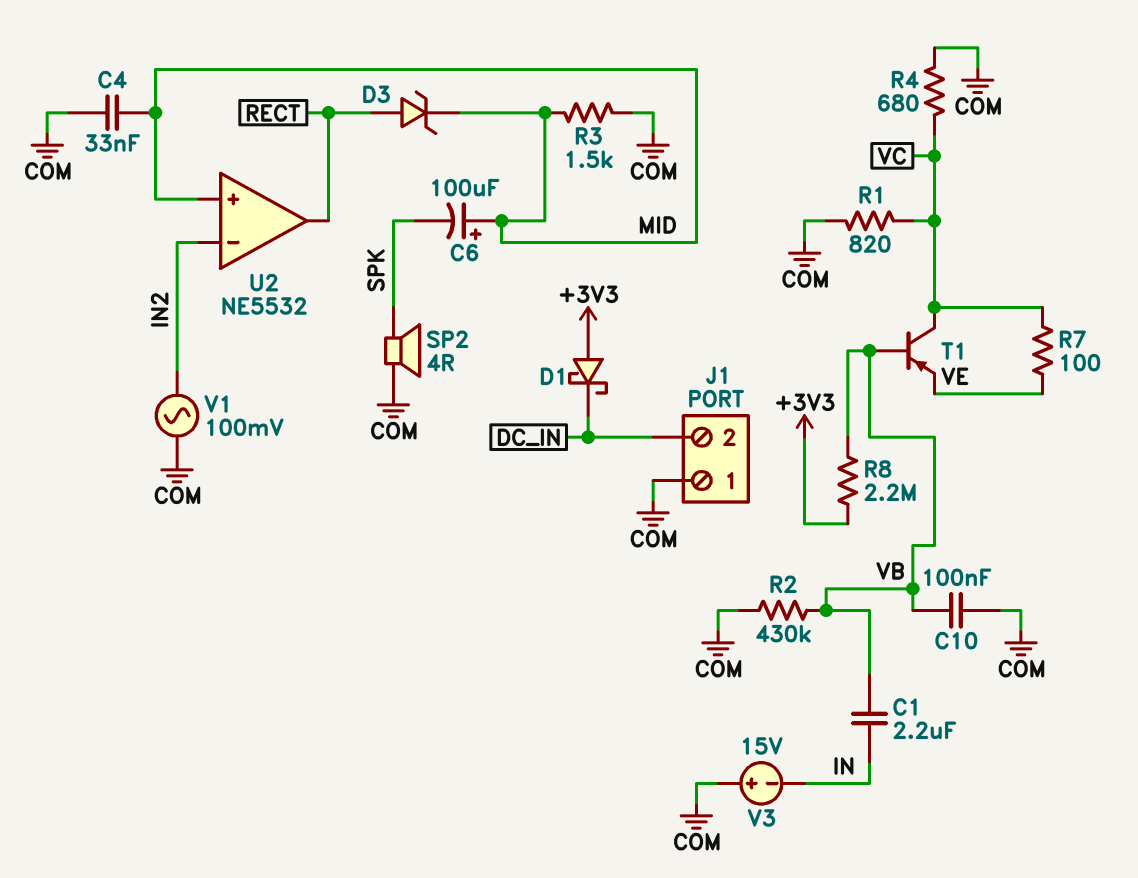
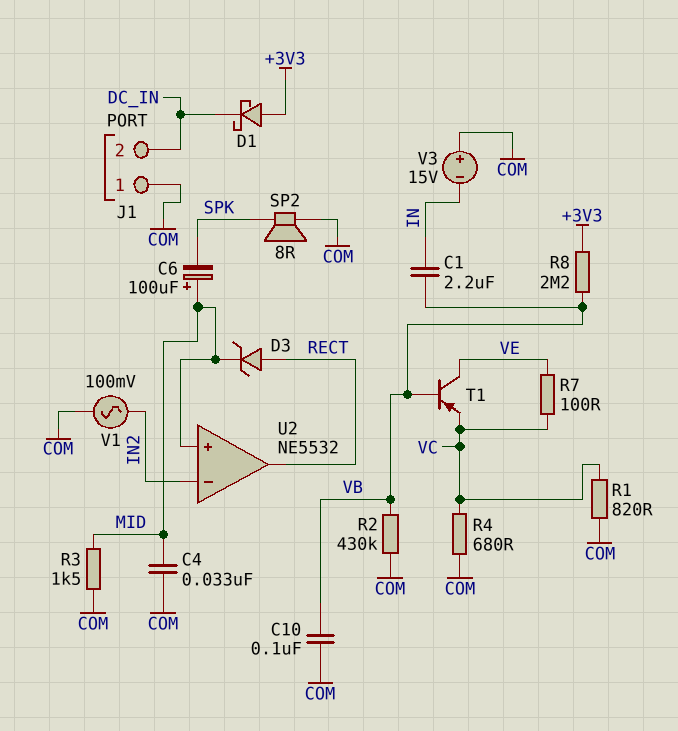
SP2: speaker 4R (COM, SPK) -> speaker 8R (COM, SPK)
T1: PNP (B VB, C VC, E VE) -> PNP (B VB, C VE, E VC)

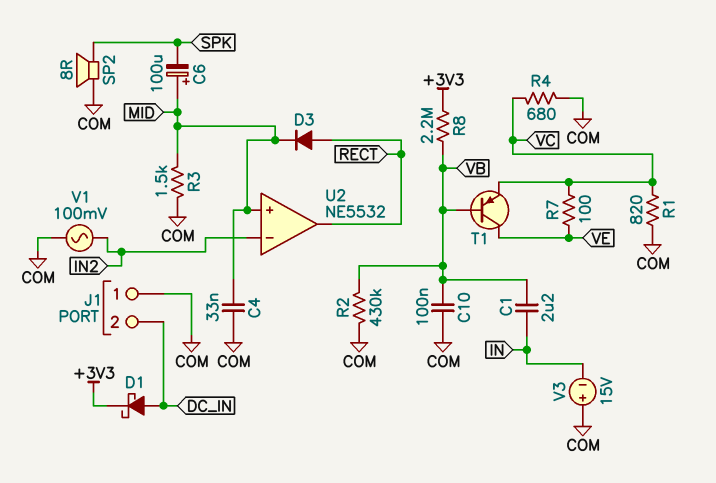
D1: schottky (A +3V3, K DC_IN) -> schottky (A DC_IN, K +3V3)
D3: zener (A RECT, K MID) -> diode (A RECT, K MID)

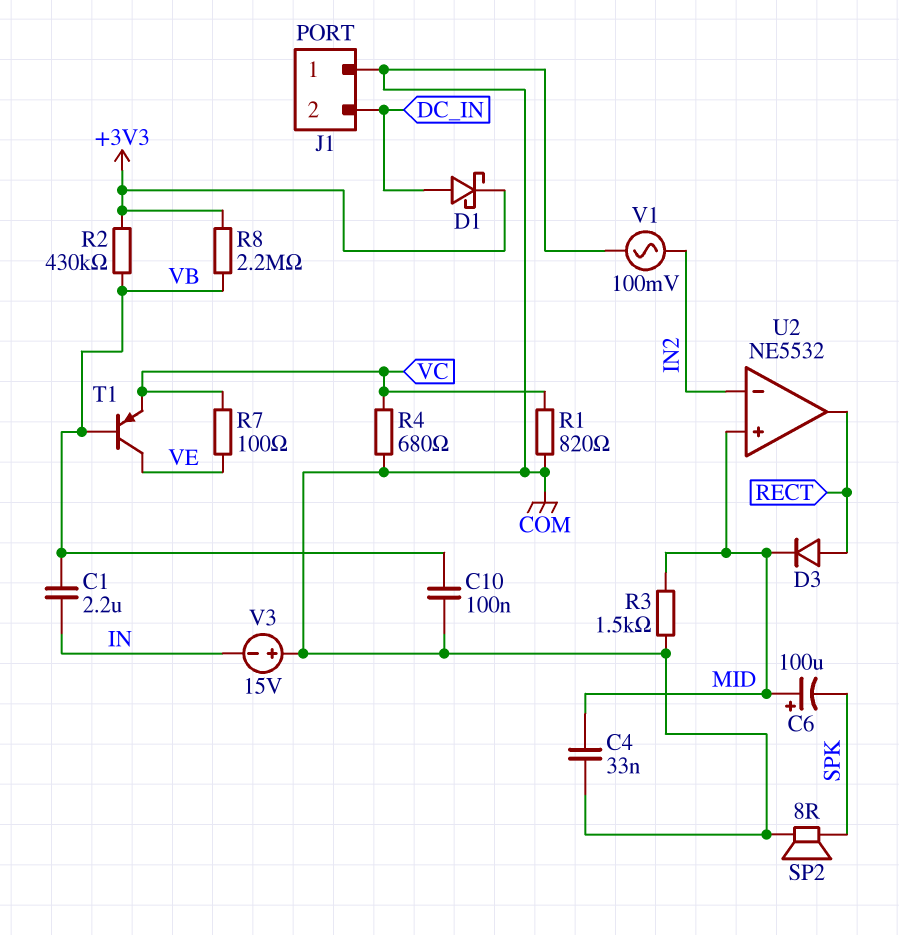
R2: 430k (COM, VB) -> 430k (+3V3, VB)

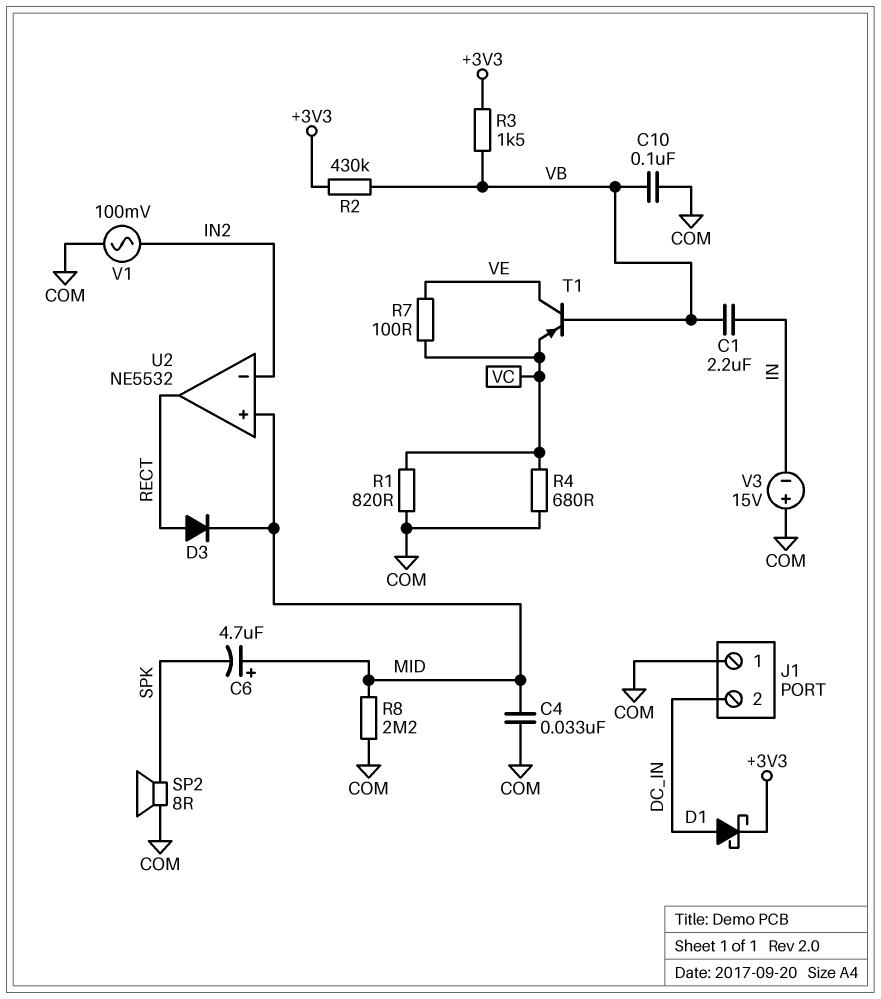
C6: 100uF (plus MID, minus SPK) -> 4.7uF (plus MID, minus SPK)
R3: 1.5k (COM, MID) -> 1.5k (+3V3, VB)
R8: 2.2M (+3V3, VB) -> 2.2M (COM, MID)

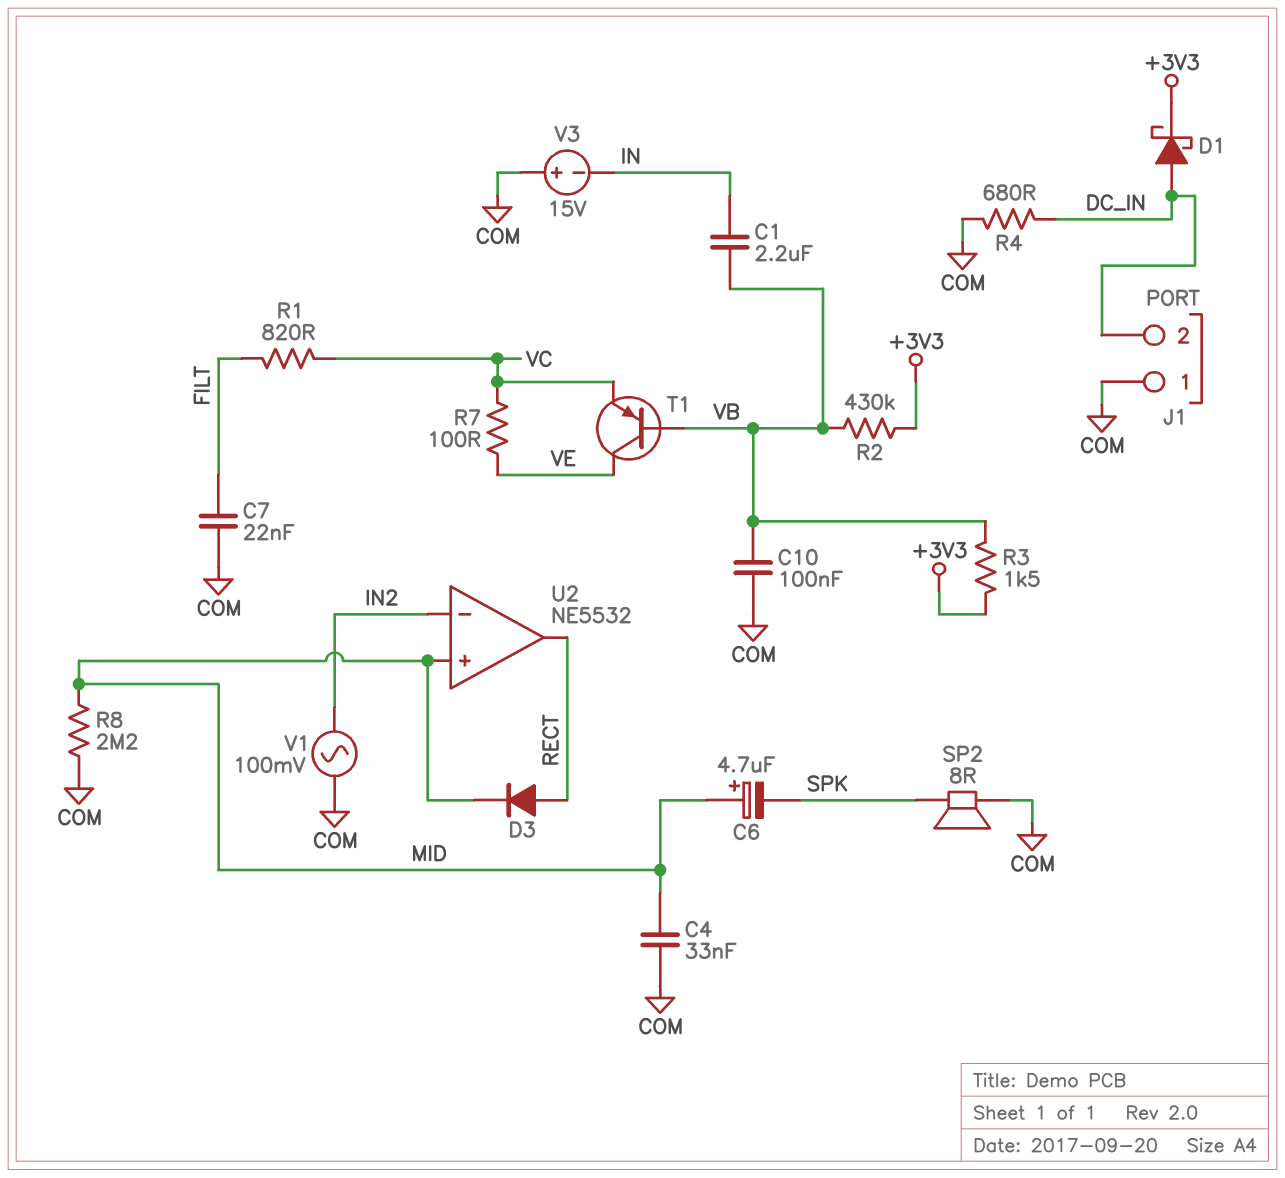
C7: none -> 22nF (COM, FILT)
R1: 820 (COM, VC) -> 820 (FILT, VC)
R4: 680 (COM, VC) -> 680 (COM, DC_IN)

